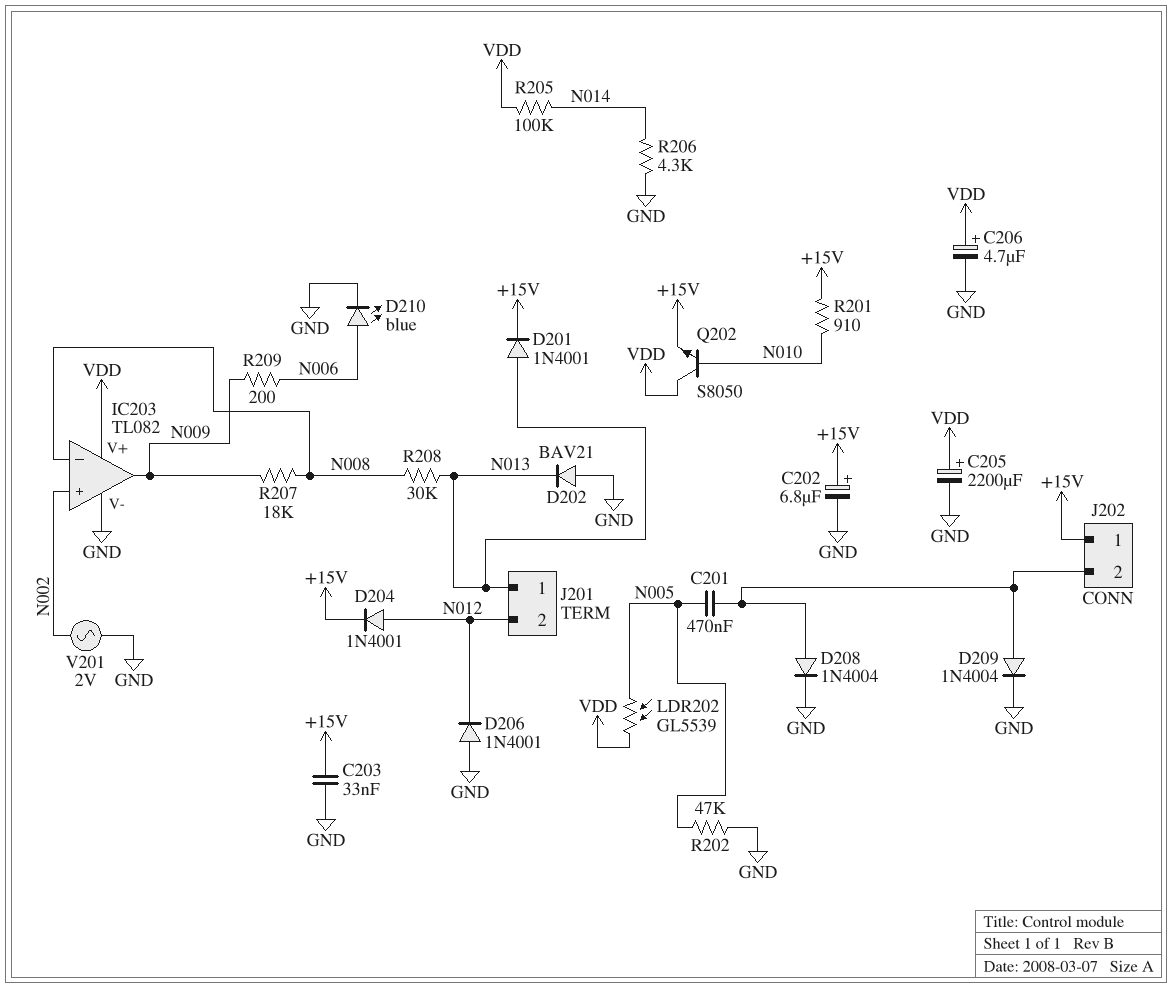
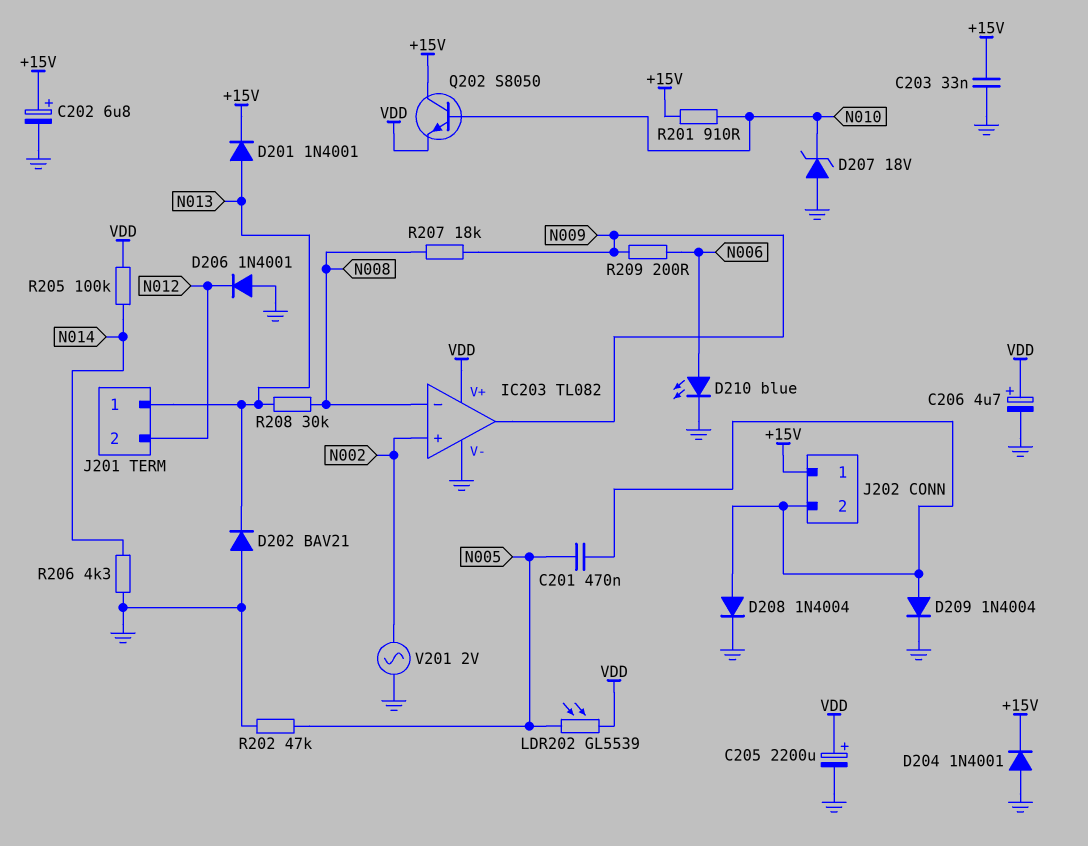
D204: diode 1N4001 (A N012, K +15V) -> diode 1N4001 (A GND, K +15V)
D207: none -> zener 18V (A GND, K N010)
Q202: NPN S8050 (B N010, C VDD, E +15V) -> NPN S8050 (B N010, C +15V, E VDD)

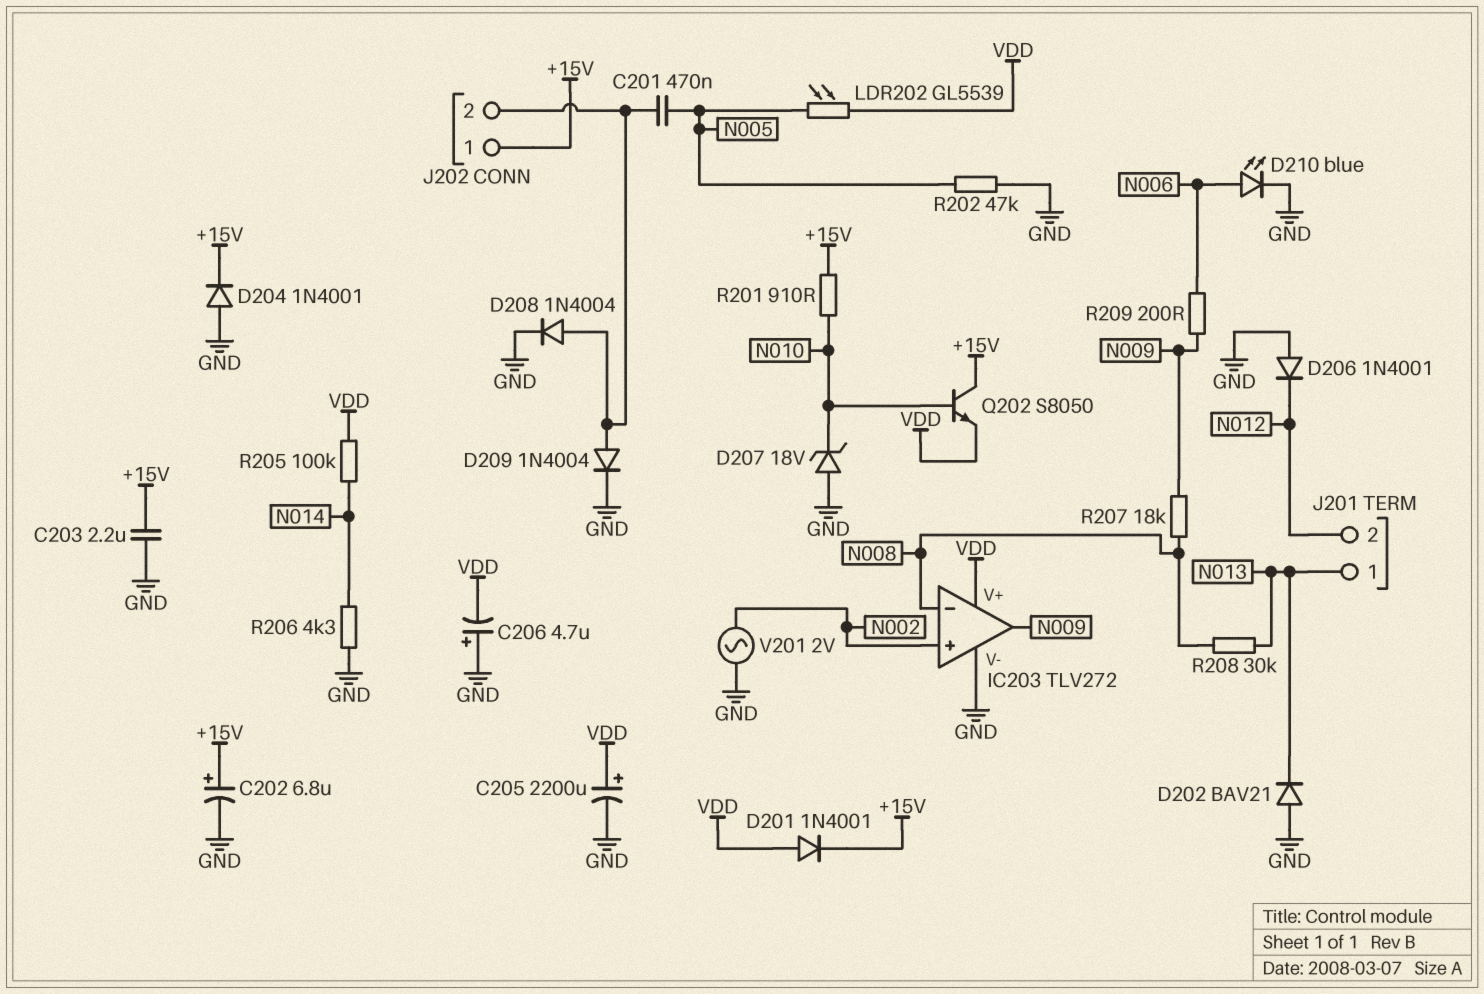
C203: 33nF (+15V, GND) -> 2.2uF (+15V, GND)
C206: 4.7uF (plus VDD, minus GND) -> 4.7uF (plus GND, minus VDD)
D201: diode 1N4001 (A N013, K +15V) -> diode 1N4001 (A VDD, K +15V)
IC203: TL082 -> TLV272

